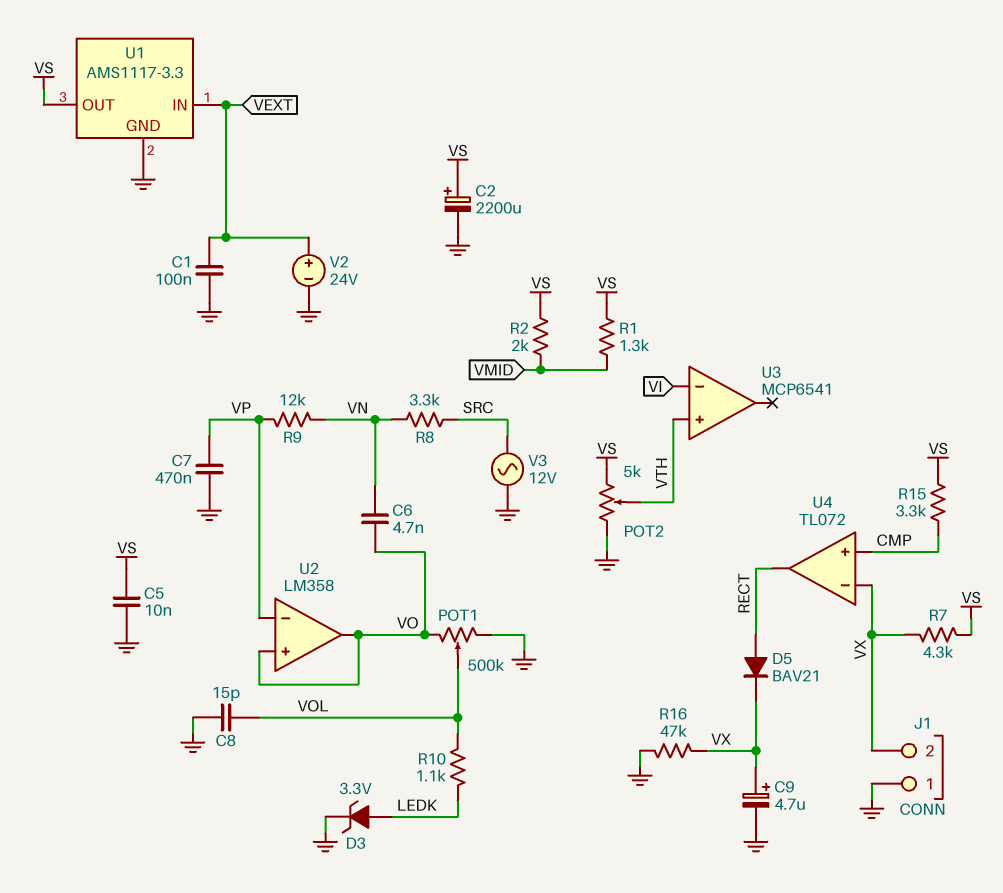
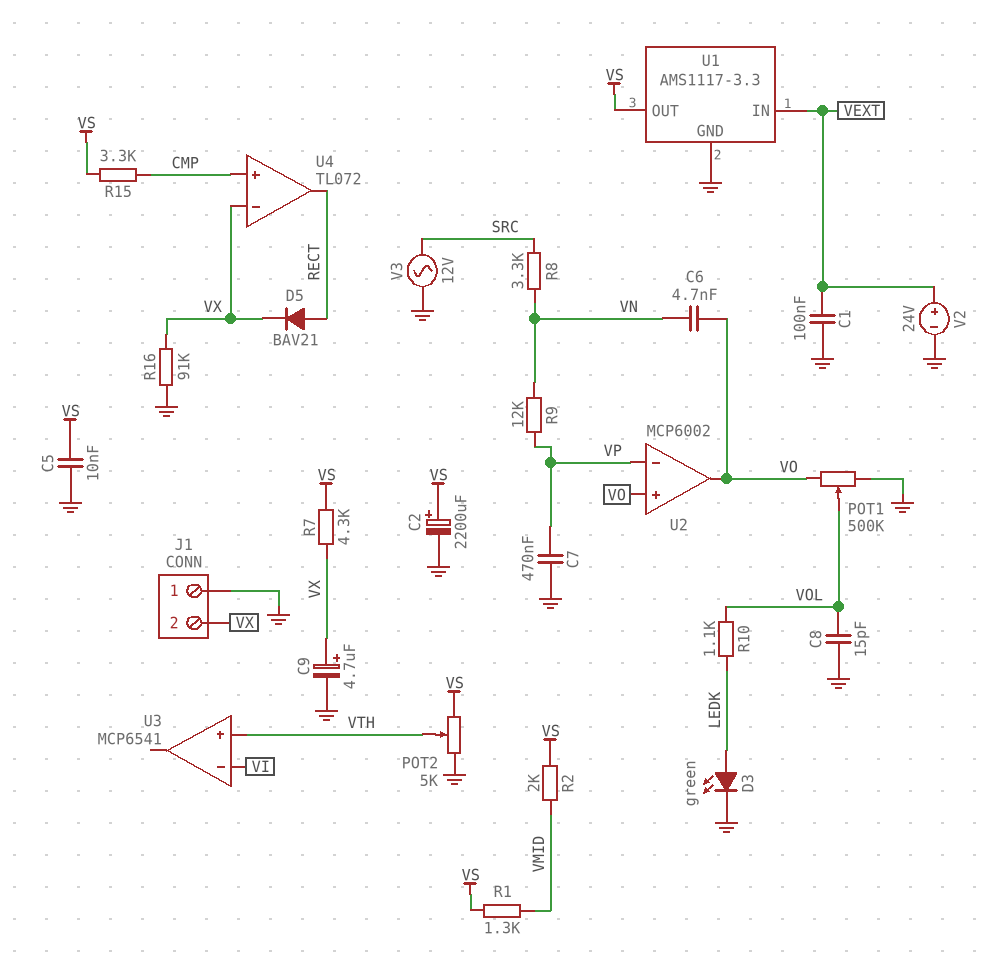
D3: zener 3.3V (A LEDK, K GND) -> LED green (A LEDK, K GND)
R16: 47k (GND, VX) -> 91k (GND, VX)
U2: LM358 -> MCP6002

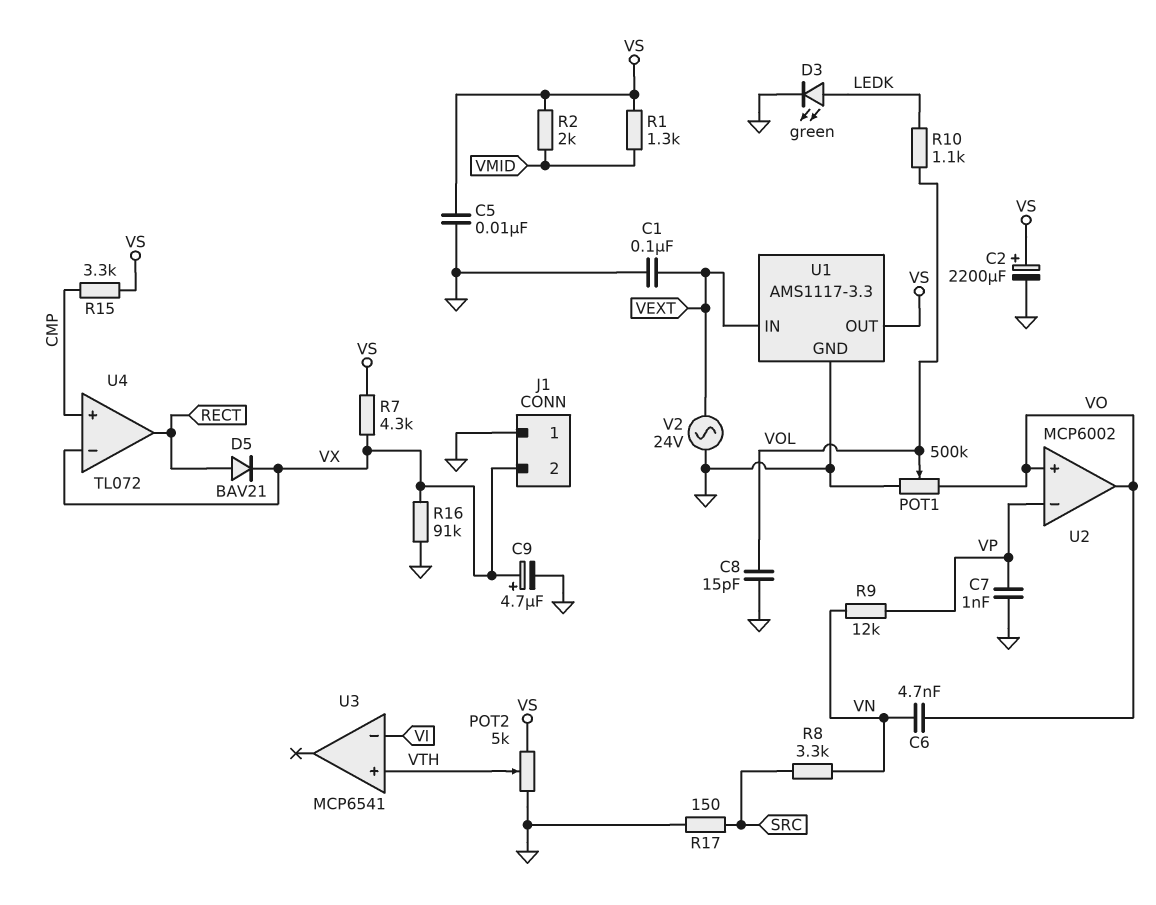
C7: 470nF (GND, VP) -> 1nF (GND, VP)
R17: none -> 150 (GND, SRC)
V2: 24V (plus VEXT, minus GND) -> AC 24V (GND, VEXT)
V3: AC 12V (GND, SRC) -> none

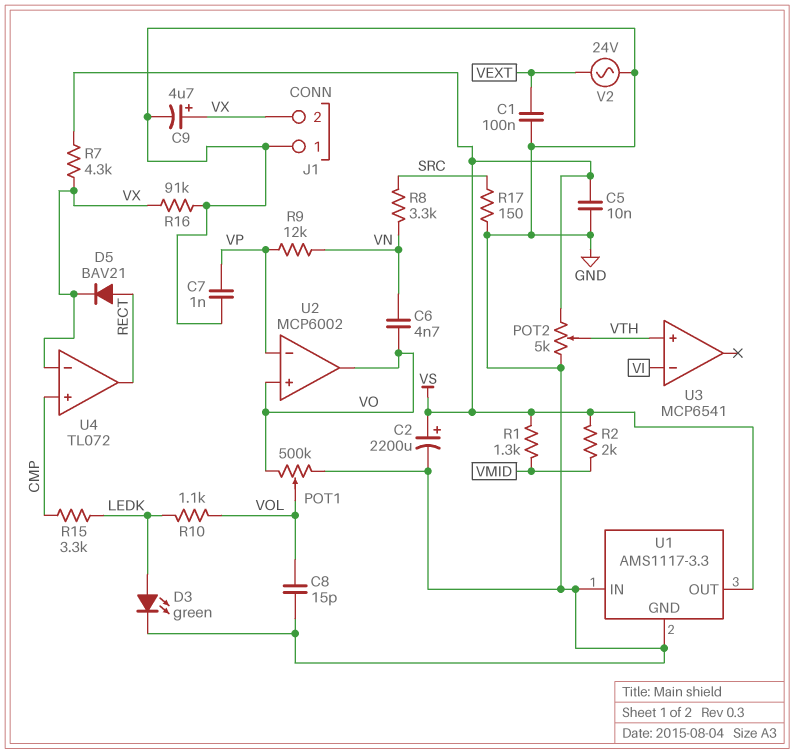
R15: 3.3k (CMP, VS) -> 3.3k (CMP, LEDK)
U1 pin IN: VEXT -> GND

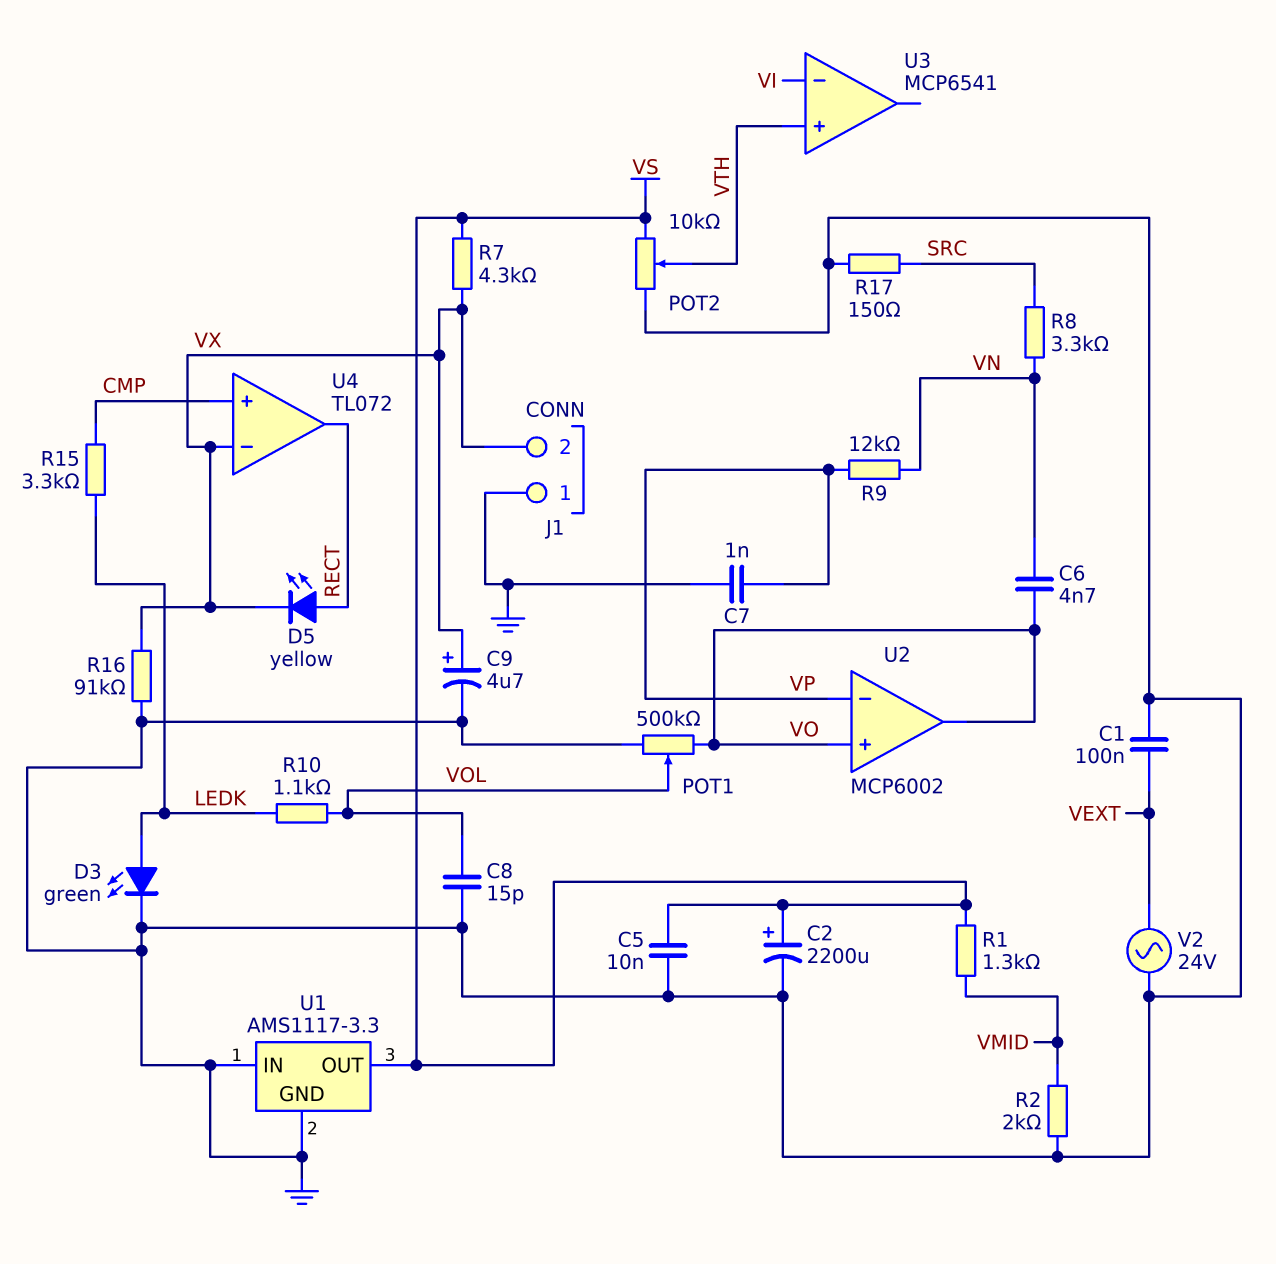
D5: diode BAV21 (A RECT, K VX) -> LED yellow (A RECT, K VX)
POT2: 5k (GND, VS, wiper VTH) -> 10k (GND, VS, wiper VTH)
R2: 2k (VMID, VS) -> 2k (GND, VMID)

